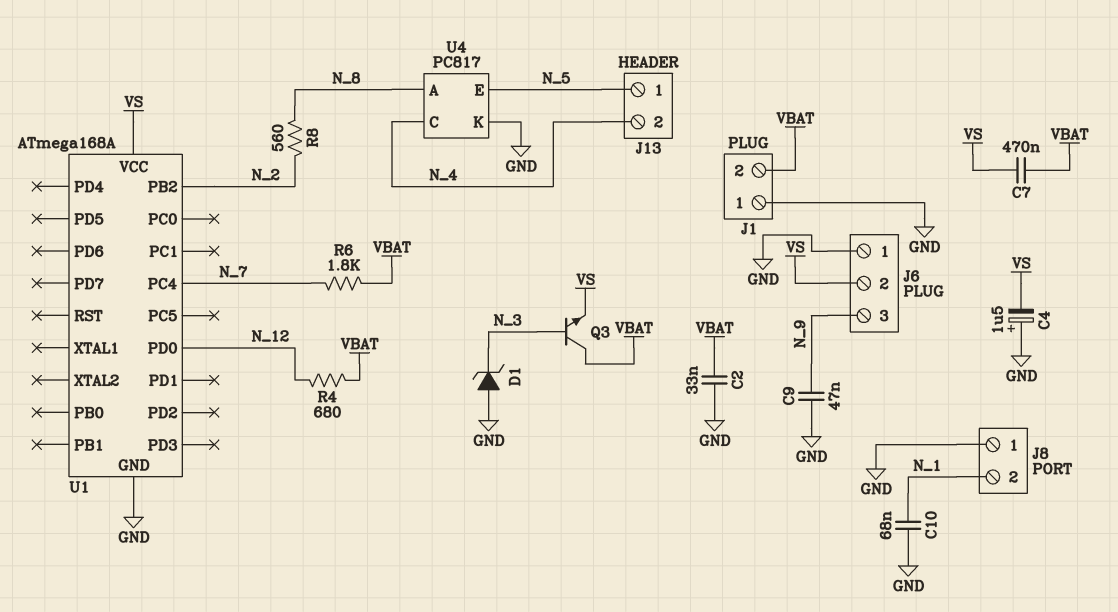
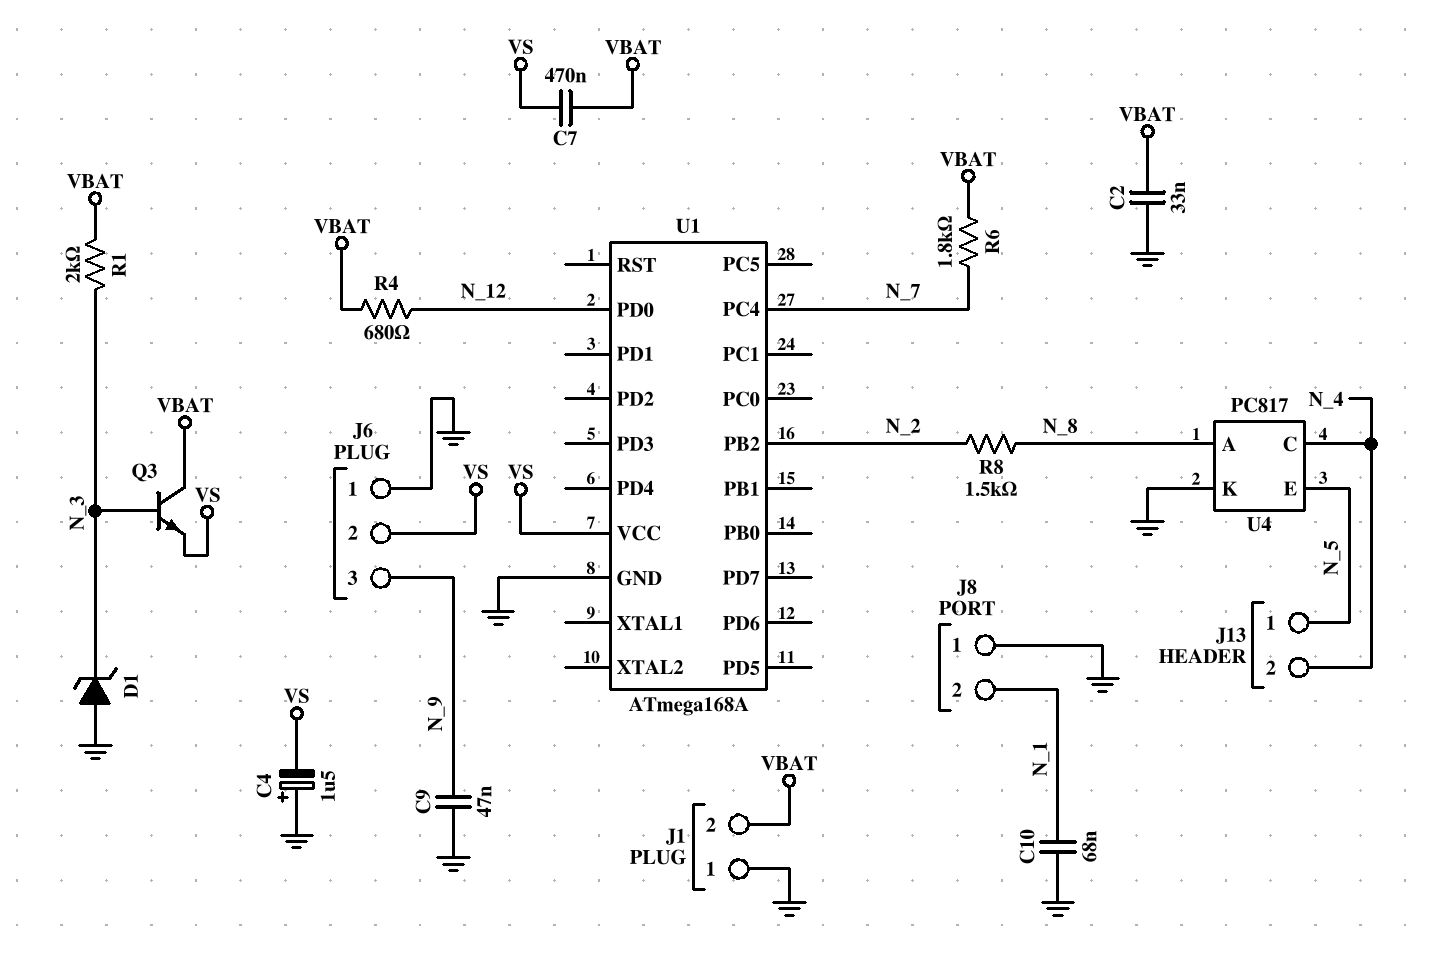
R1: none -> 2k (N_3, VBAT)
R8: 560 (N_2, N_8) -> 1.5k (N_2, N_8)

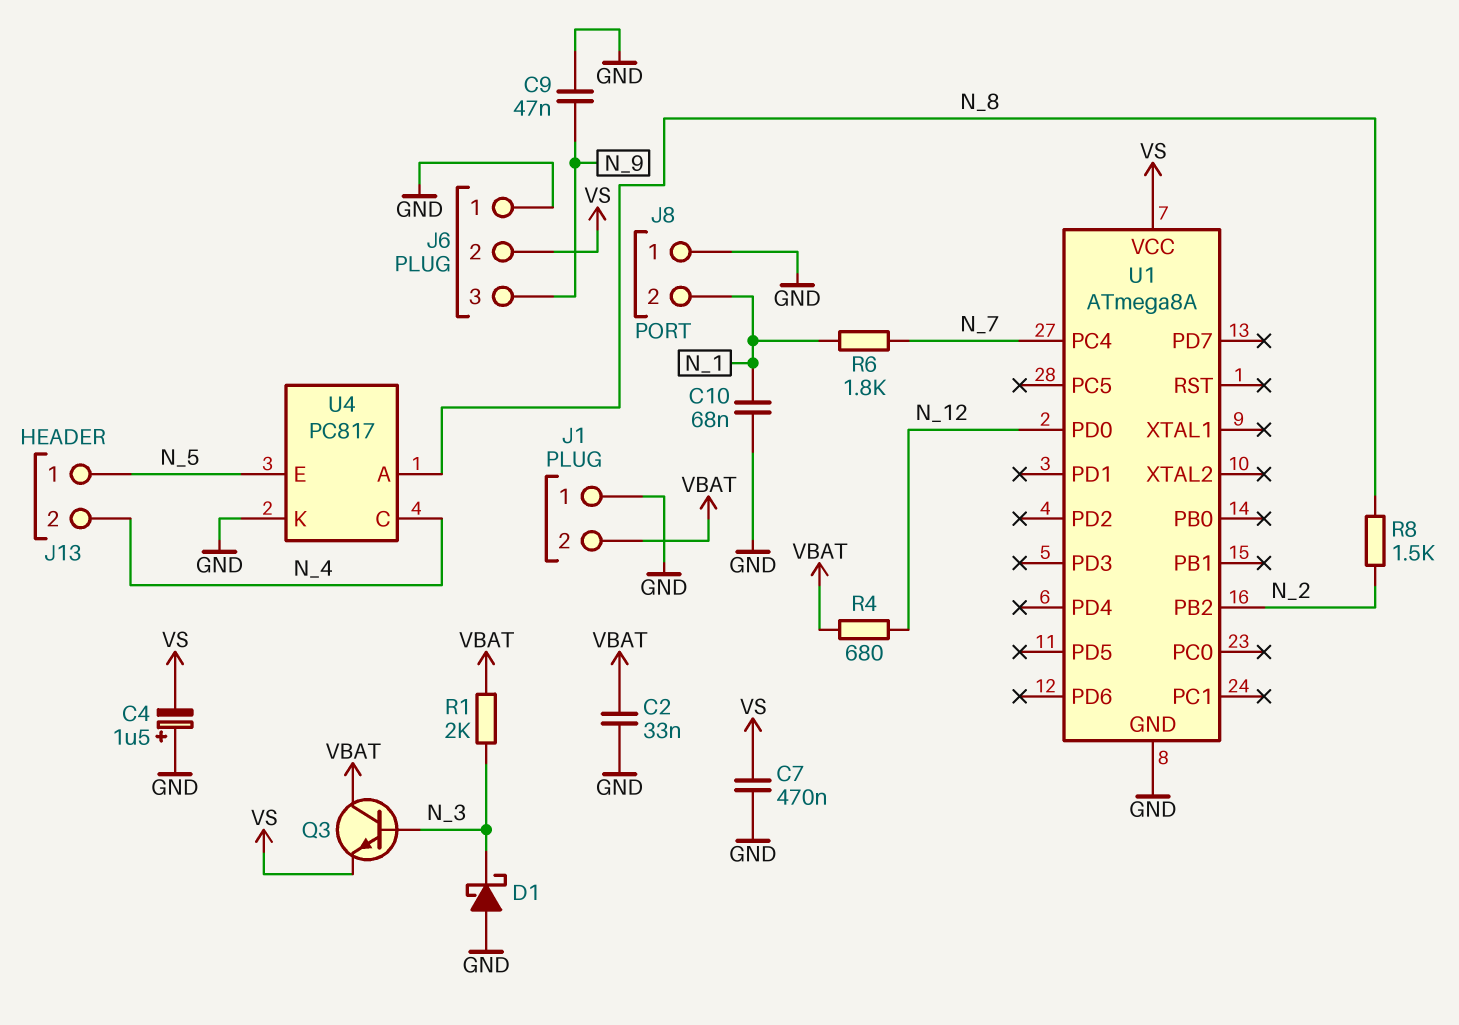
C7: 470nF (VBAT, VS) -> 470nF (GND, VS)
D1: zener (A GND, K N_3) -> schottky (A GND, K N_3)
R6: 1.8k (N_7, VBAT) -> 1.8k (N_1, N_7)
U1: ATmega168A -> ATmega8A

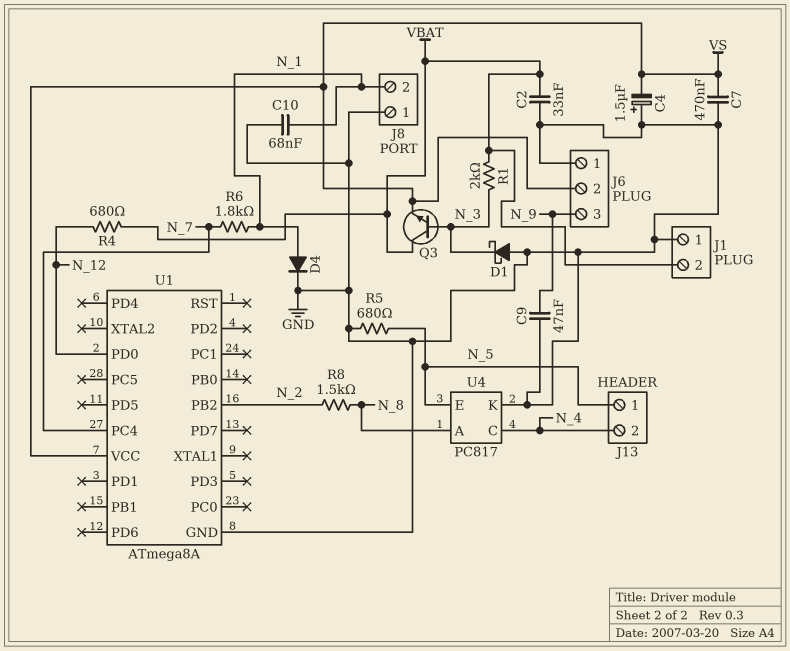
D4: none -> diode (A N_1, K GND)
R5: none -> 680 (GND, N_5)

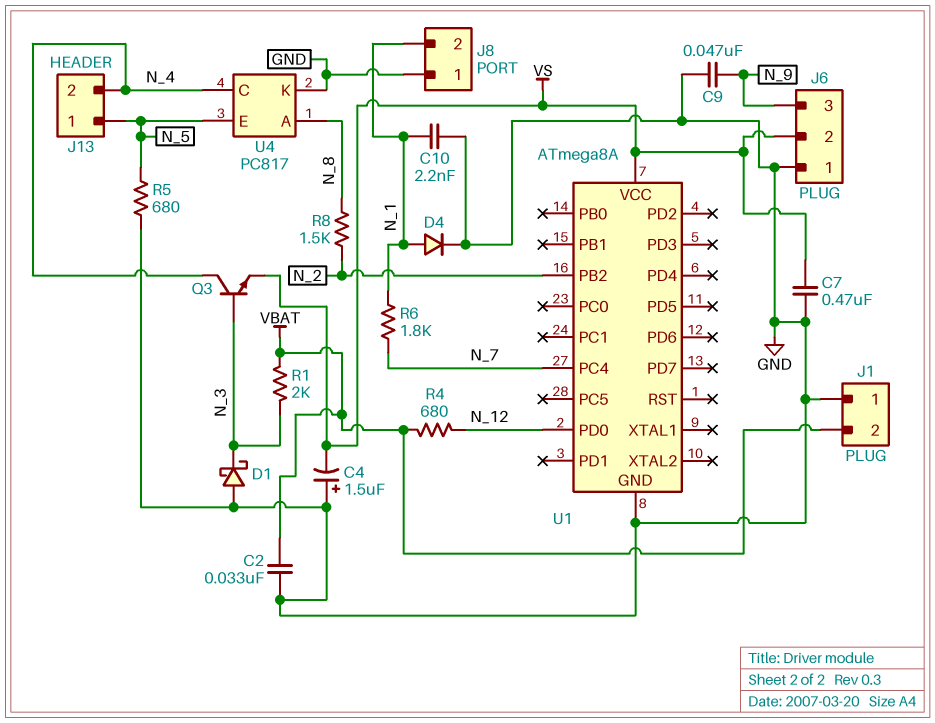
C10: 68nF (GND, N_1) -> 2.2nF (GND, N_1)
Q3: NPN (B N_3, C VBAT, E VS) -> NPN (B N_3, C N_4, E VS)

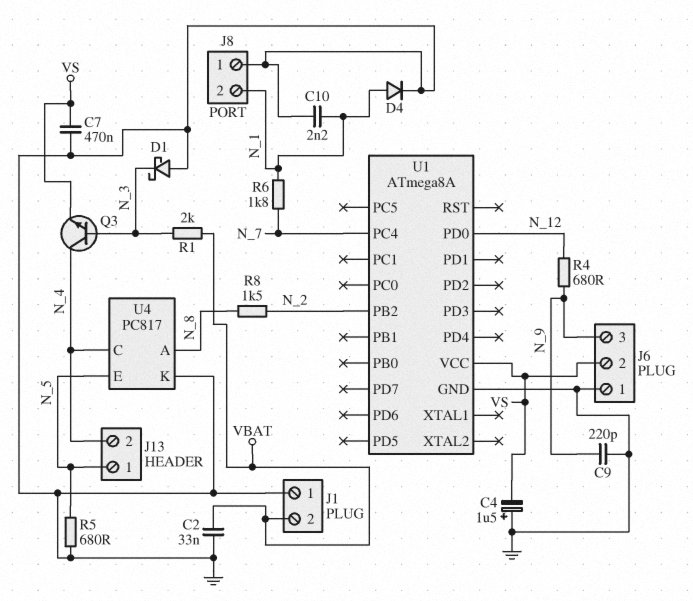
C9: 47nF (GND, N_9) -> 220pF (GND, N_9)
R4: 680 (N_12, VBAT) -> 680 (N_9, N_12)

